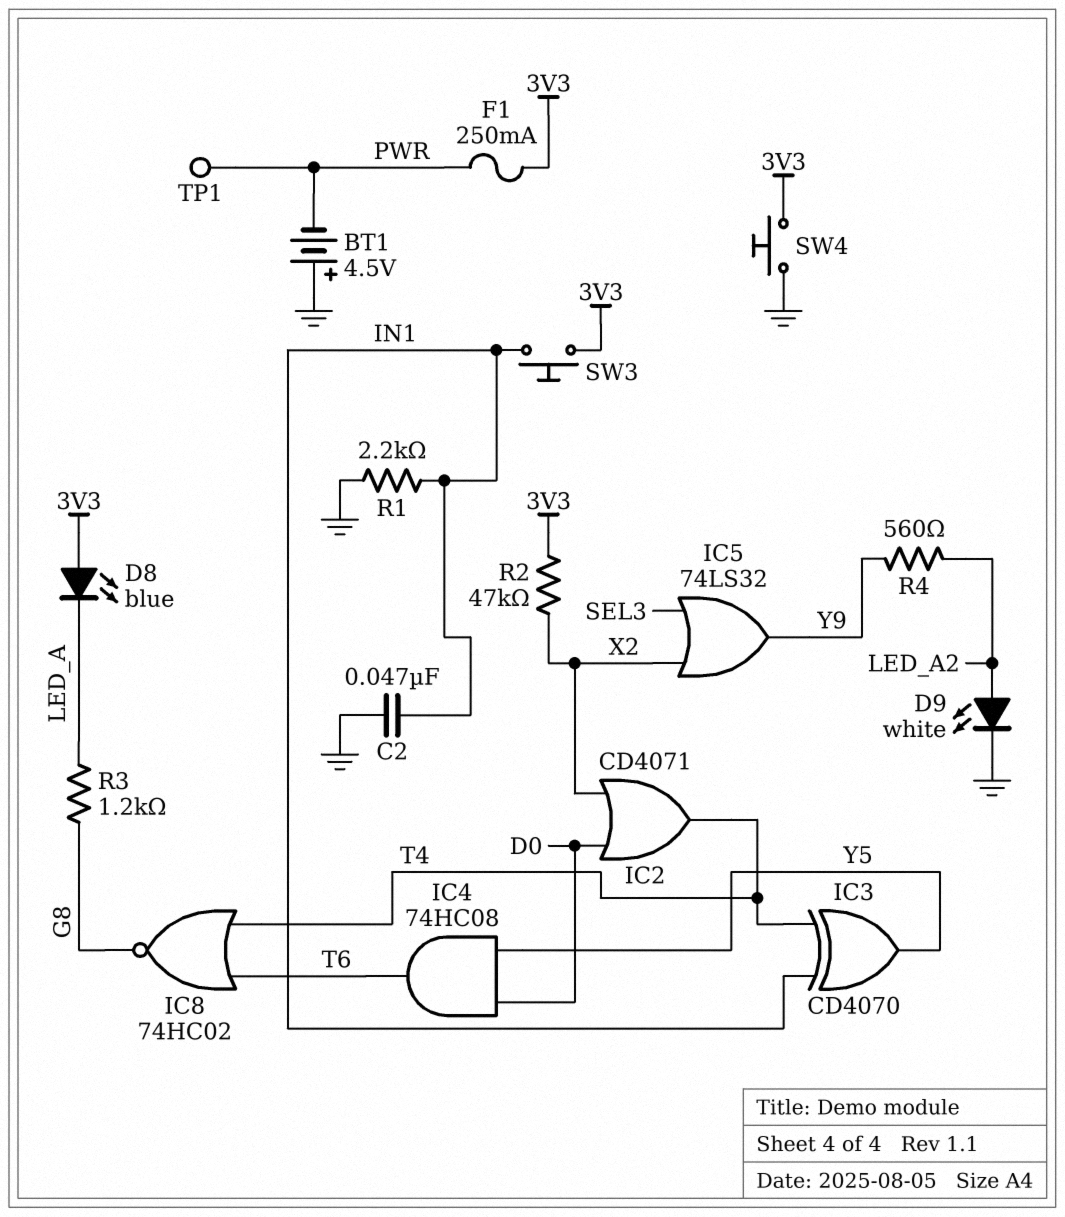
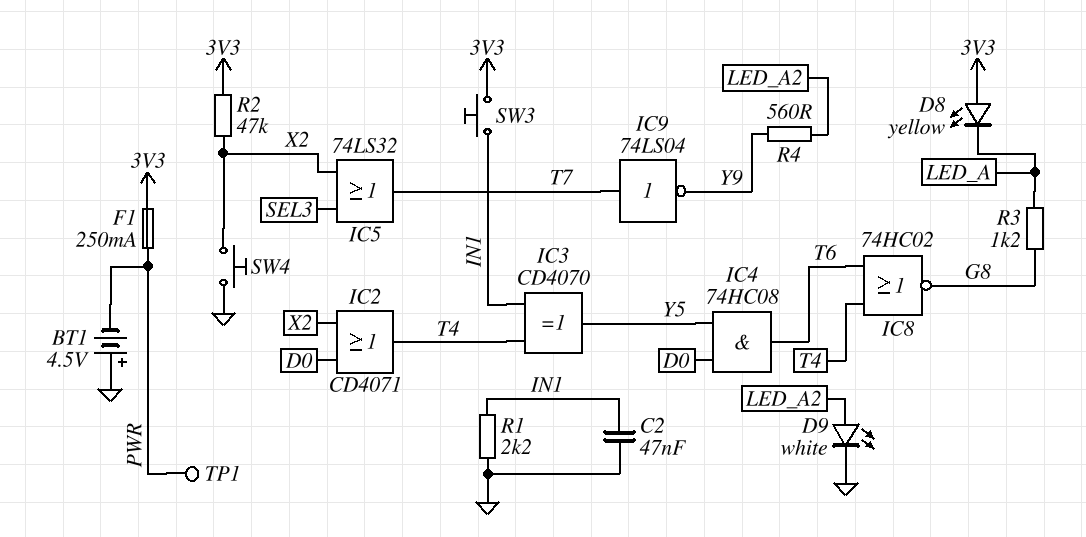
D8: LED blue (A 3V3, K LED_A) -> LED yellow (A 3V3, K LED_A)
IC5: OR 74LS32 (in SEL3, in X2, out Y9) -> OR 74LS32 (in SEL3, in X2, out T7)
IC9: none -> NOT 74LS04 (in T7, out Y9)
SW4: button (3V3, GND) -> button (GND, X2)

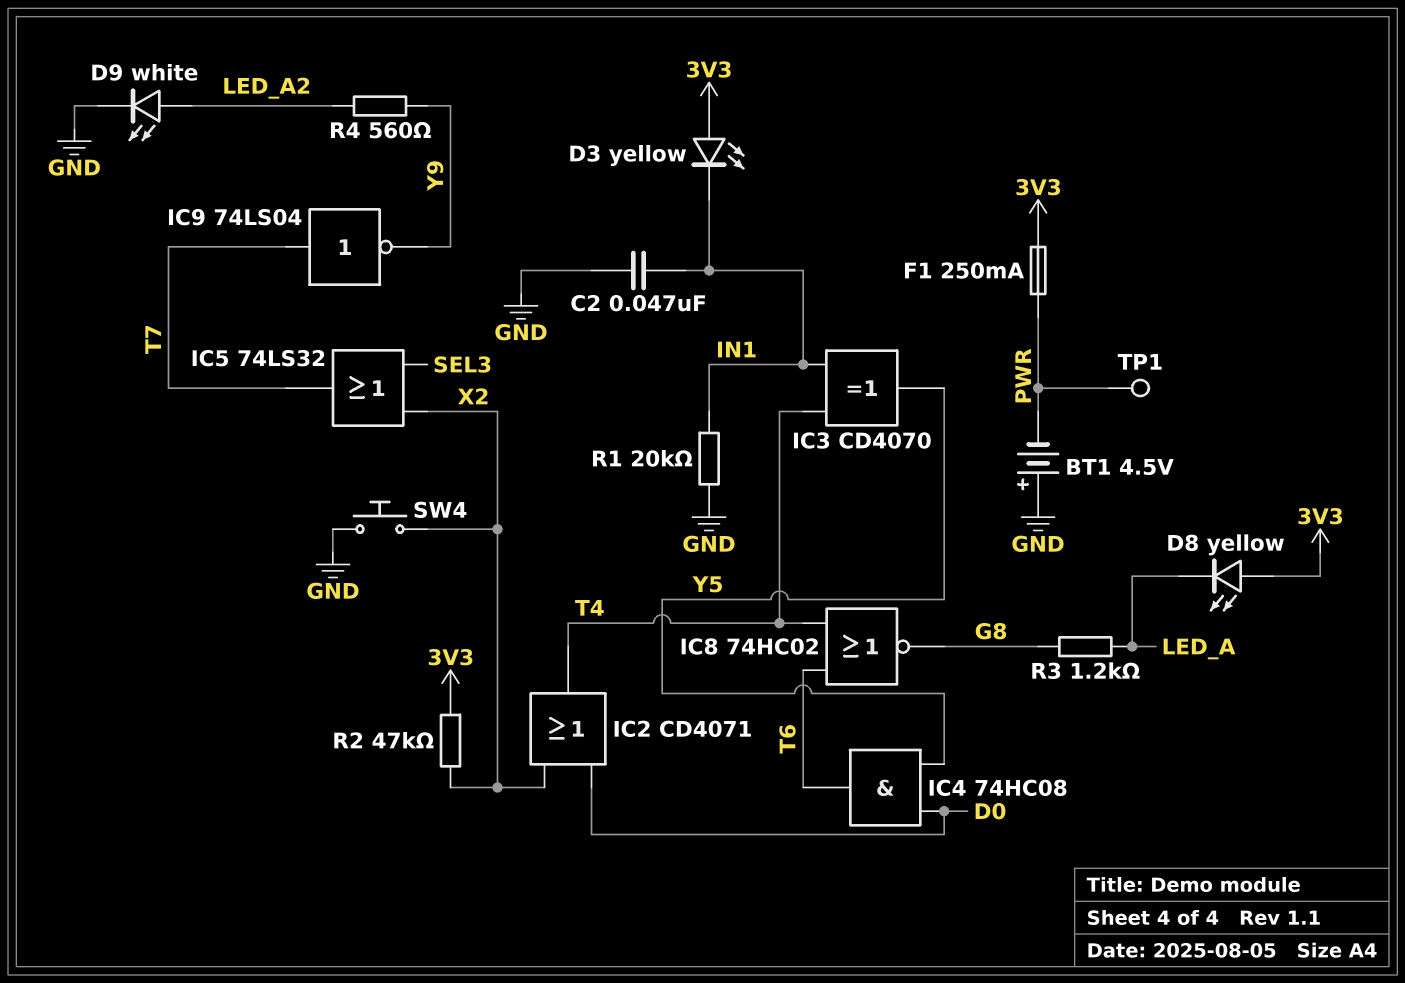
D3: none -> LED yellow (A 3V3, K IN1)
R1: 2.2k (GND, IN1) -> 20k (GND, IN1)
SW3: button (3V3, IN1) -> none

